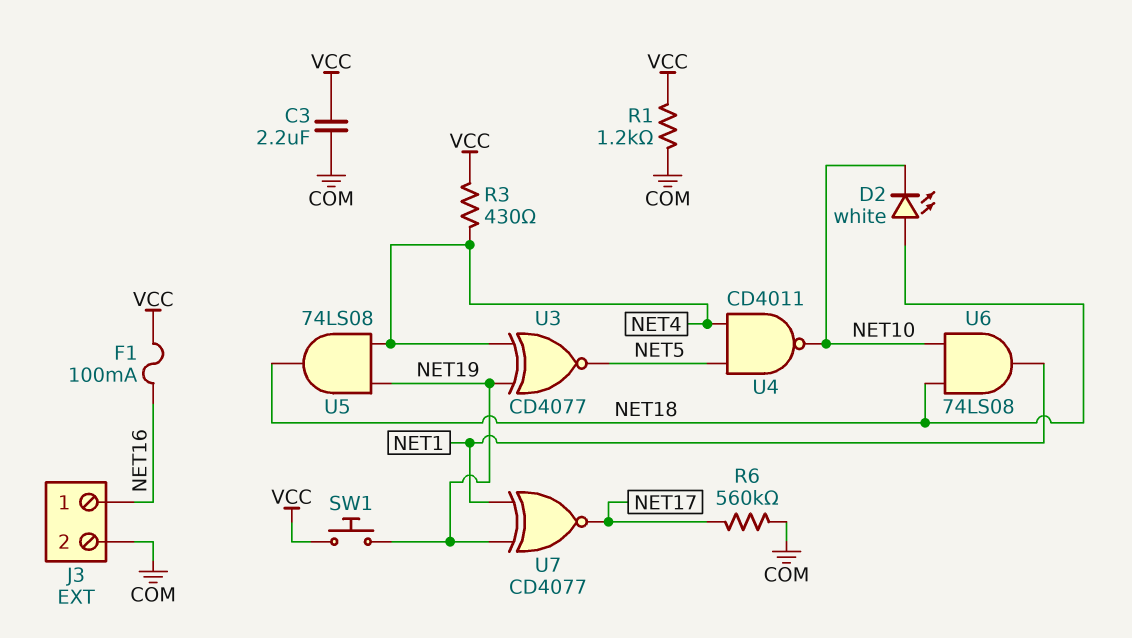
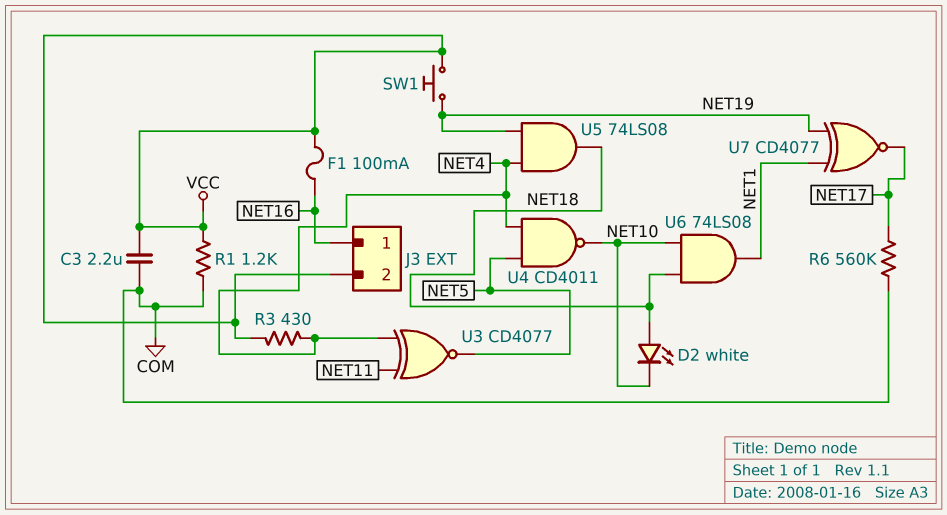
J3 pin 2: COM -> VCC
U3: XNOR CD4077 (in NET4, in NET19, out NET5) -> XNOR CD4077 (in NET4, in NET11, out NET5)

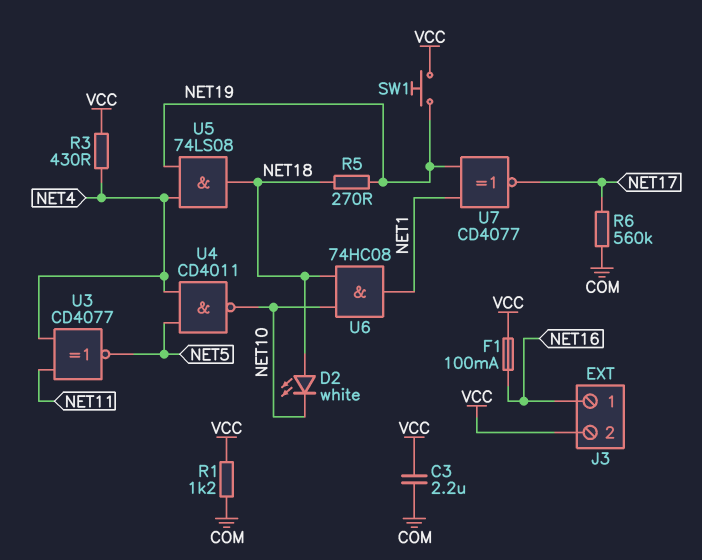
R5: none -> 270 (NET18, NET19)
U6: AND 74LS08 (in NET10, in NET18, out NET1) -> AND 74HC08 (in NET10, in NET18, out NET1)

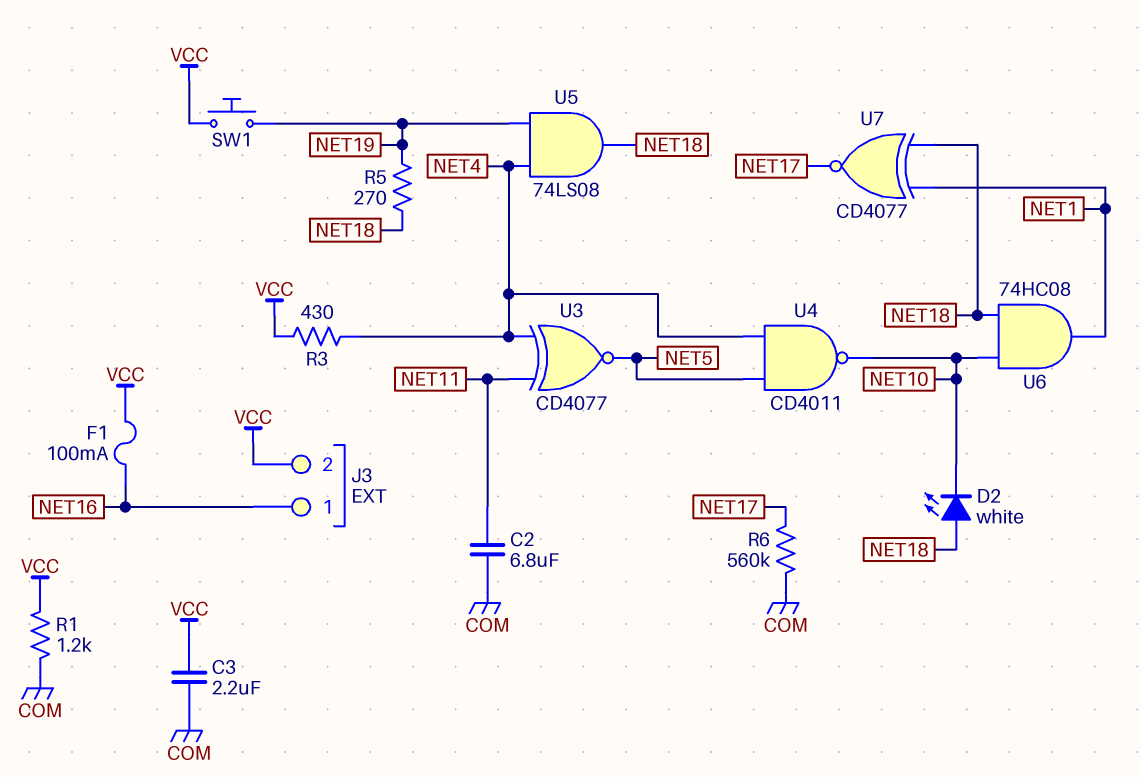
C2: none -> 6.8uF (COM, NET11)
U7: XNOR CD4077 (in NET1, in NET19, out NET17) -> XNOR CD4077 (in NET1, in NET18, out NET17)

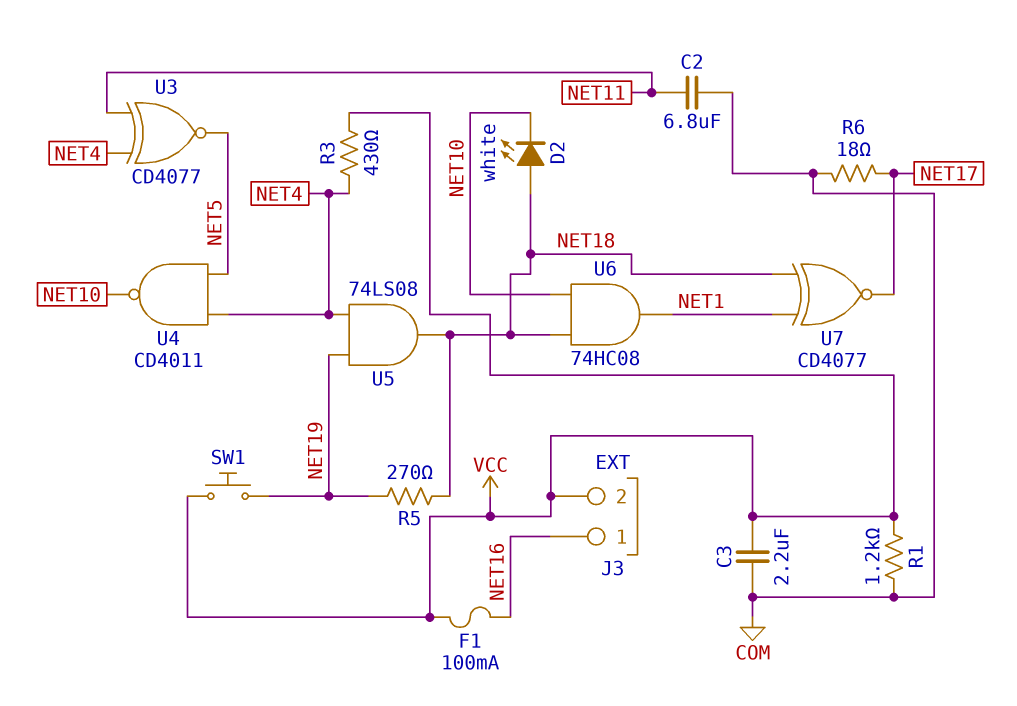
R6: 560k (COM, NET17) -> 18 (COM, NET17)

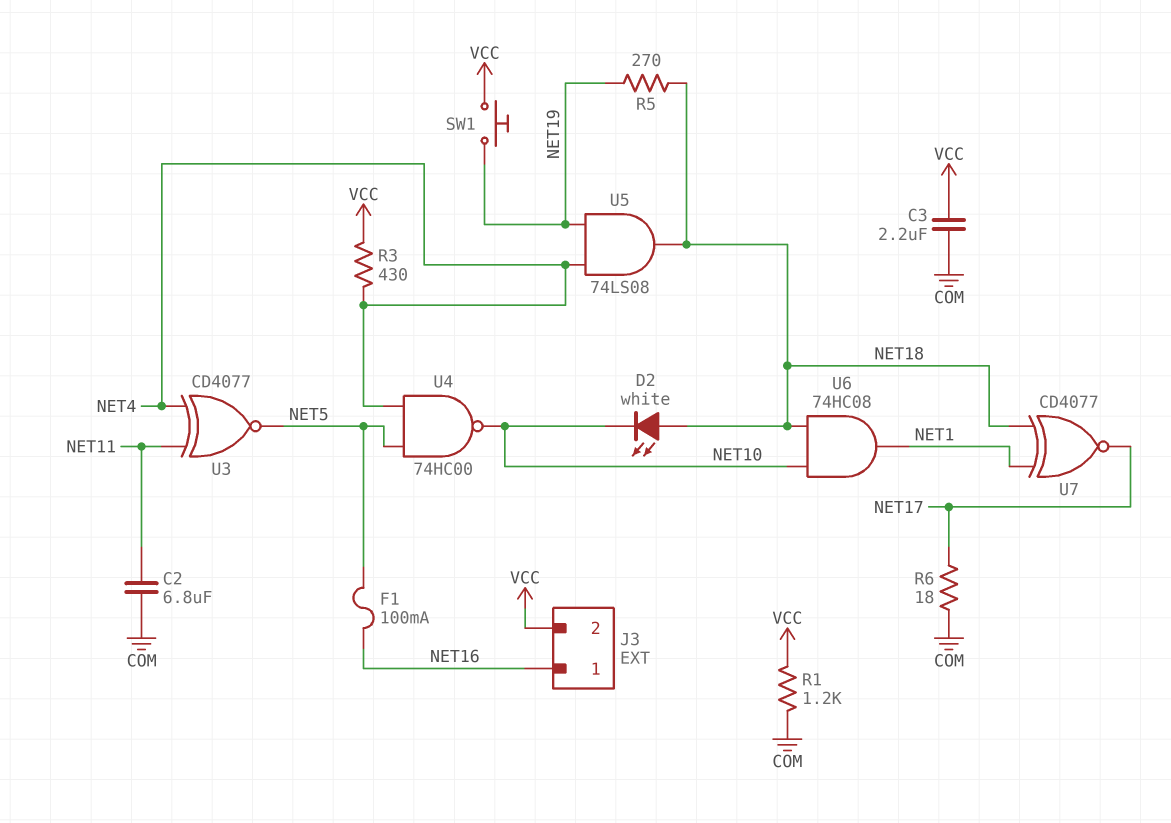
F1: 100mA (NET16, VCC) -> 100mA (NET5, NET16)
U4: NAND CD4011 (in NET4, in NET5, out NET10) -> NAND 74HC00 (in NET4, in NET5, out NET10)

